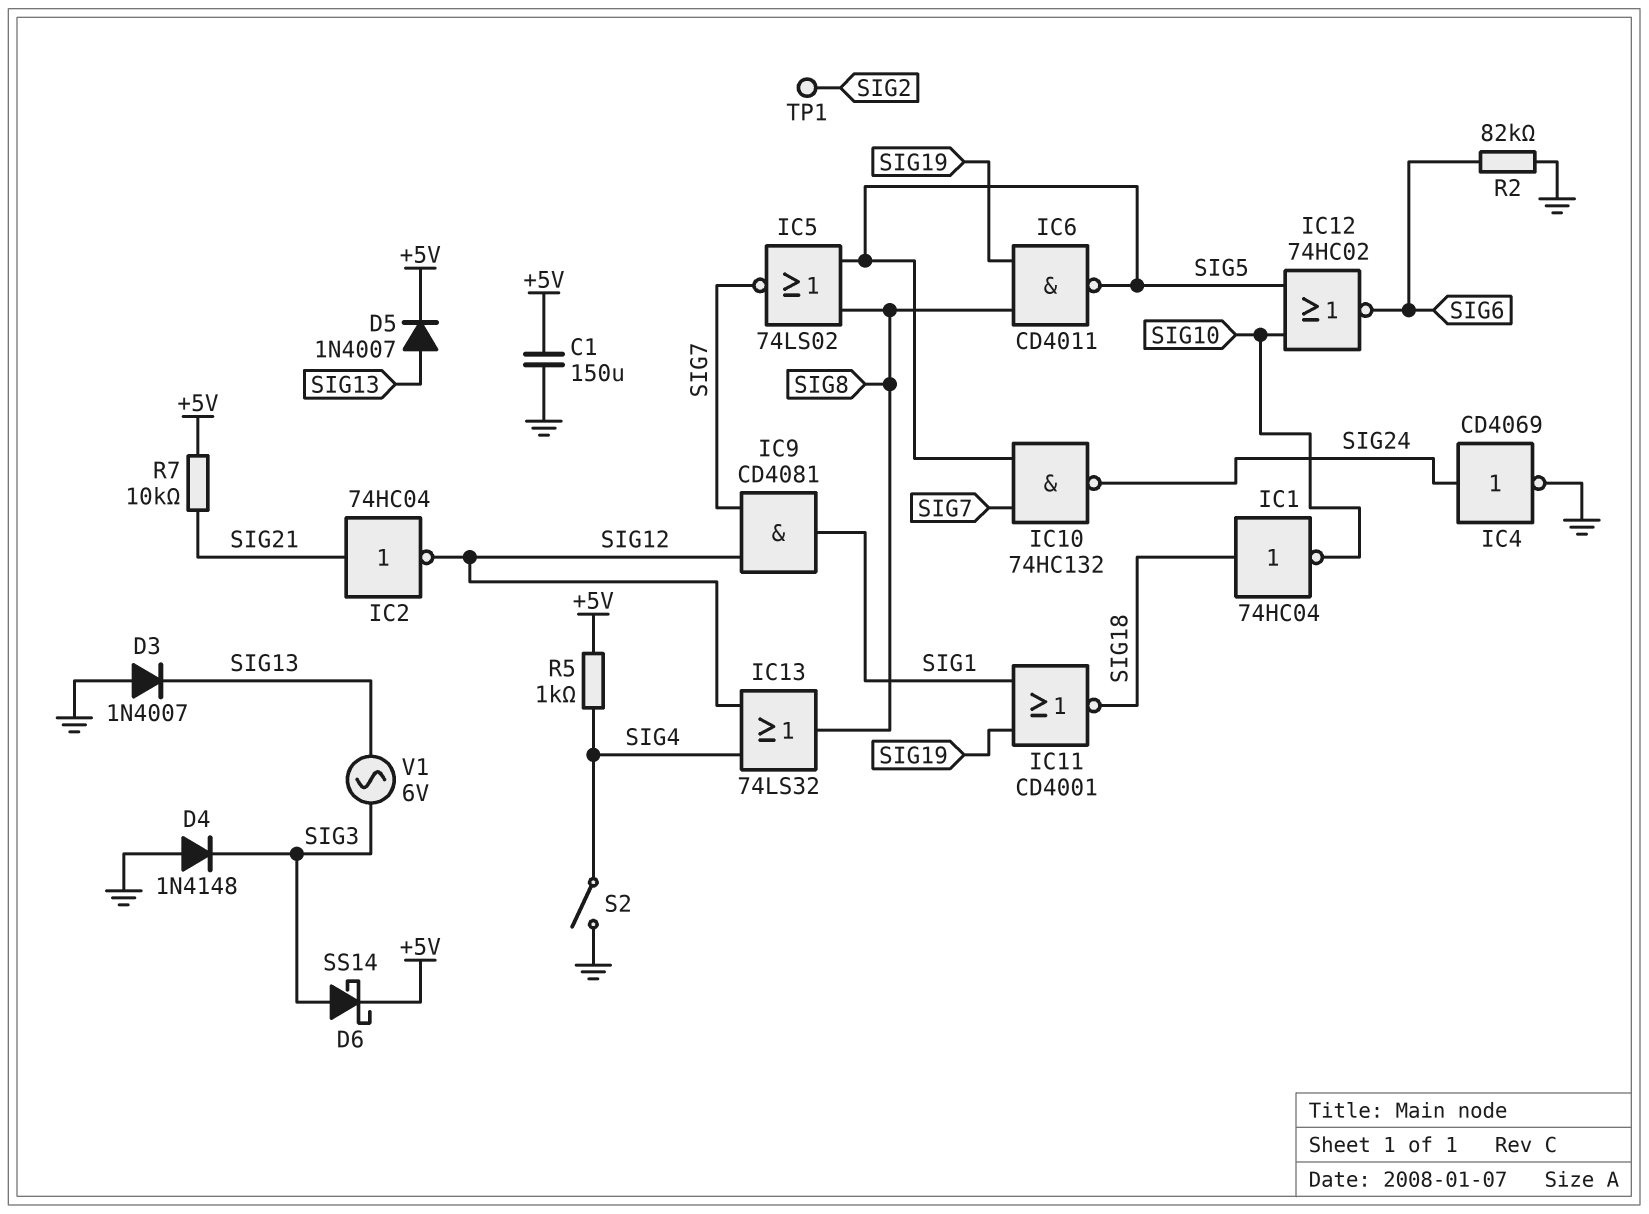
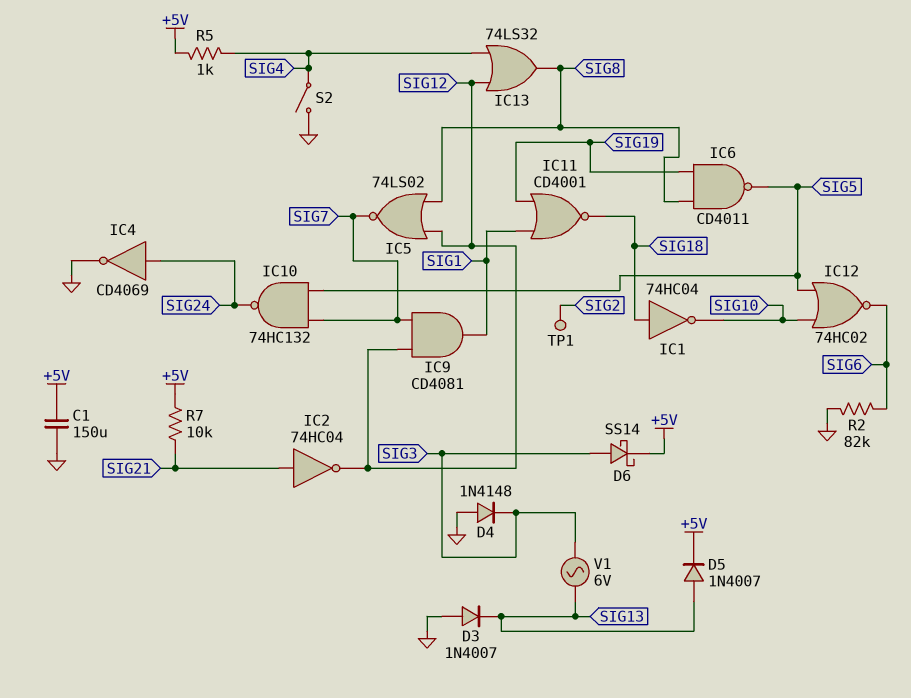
IC5: NOR 74LS02 (in SIG5, in SIG8, out SIG7) -> NOR 74LS02 (in SIG8, in SIG12, out SIG7)

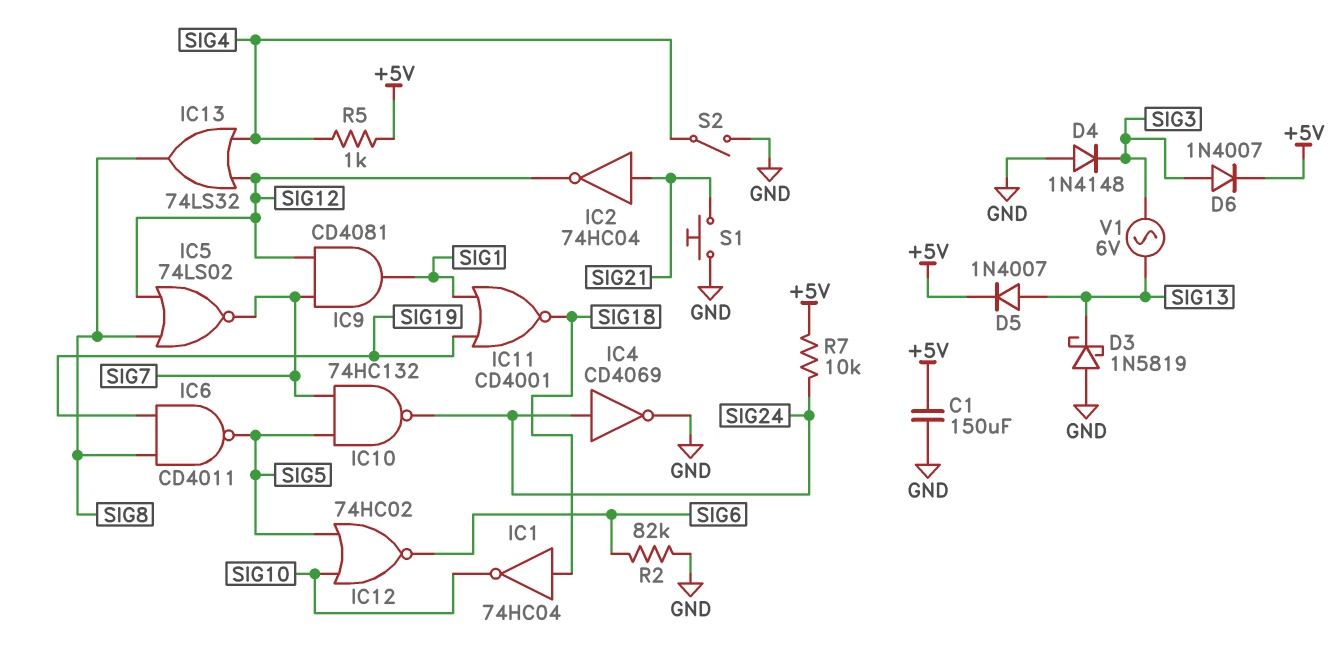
D3: diode 1N4007 (A GND, K SIG13) -> schottky 1N5819 (A GND, K SIG13)
D6: schottky SS14 (A SIG3, K +5V) -> diode 1N4007 (A SIG3, K +5V)
R7: 10k (+5V, SIG21) -> 10k (+5V, SIG24)
S1: none -> button (GND, SIG21)
TP1: test point (SIG2) -> none

